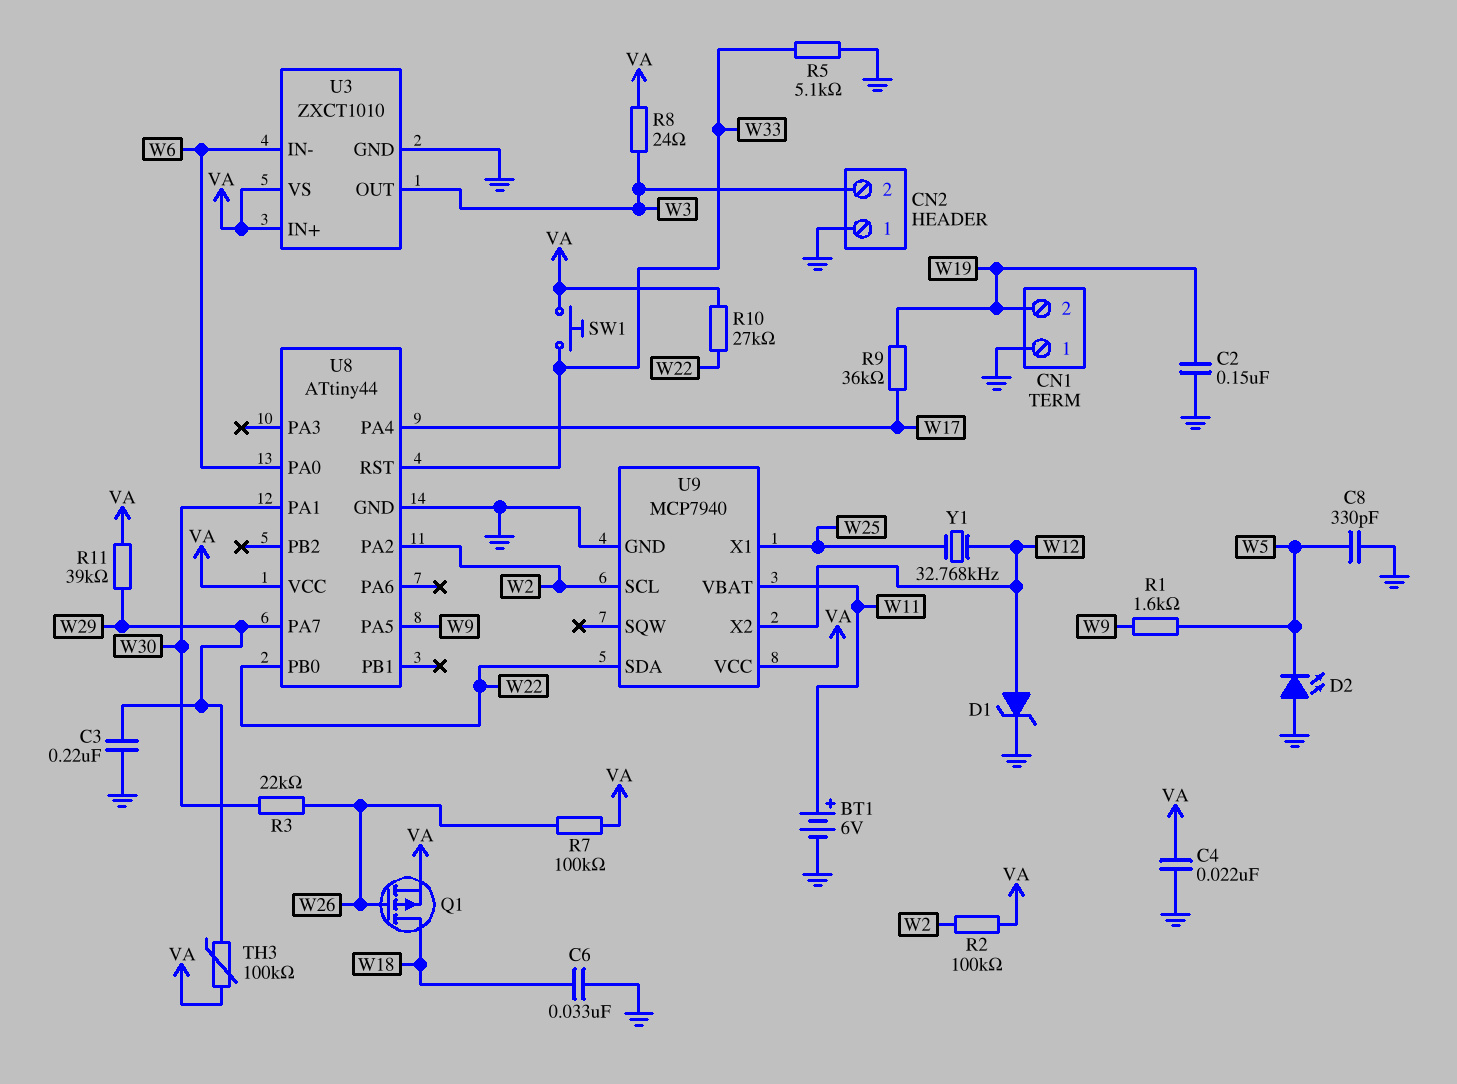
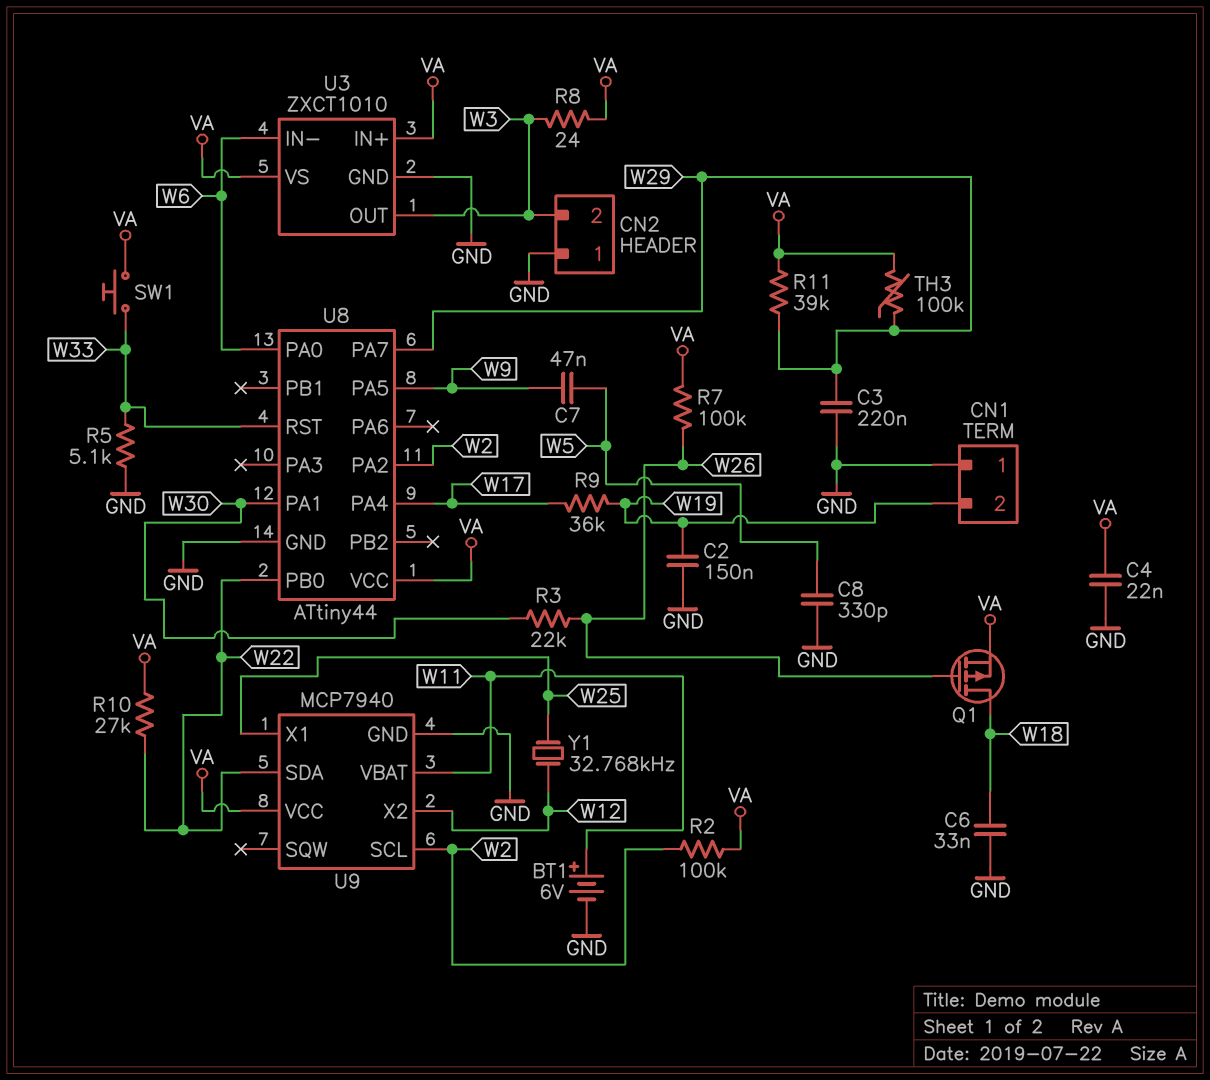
C7: none -> 47nF (W5, W9)
D1: zener (A W12, K GND) -> none
D2: LED (A GND, K W5) -> none
R1: 1.6k (W5, W9) -> none

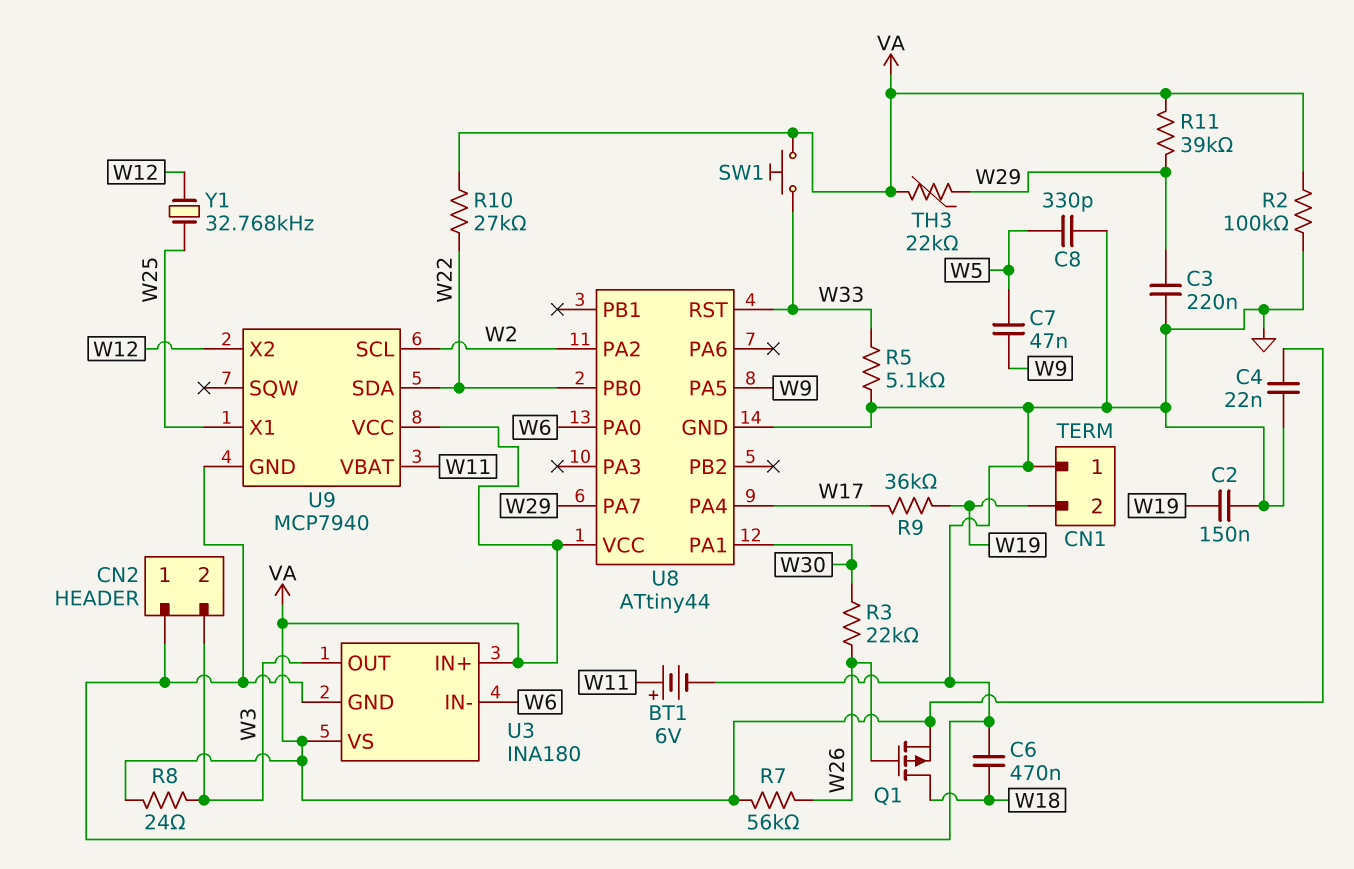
C6: 33nF (GND, W18) -> 470nF (GND, W18)
R2: 100k (VA, W2) -> 100k (GND, VA)
R7: 100k (VA, W26) -> 56k (VA, W26)
TH3: 100k (VA, W29) -> 22k (VA, W29)
U3: ZXCT1010 -> INA180

